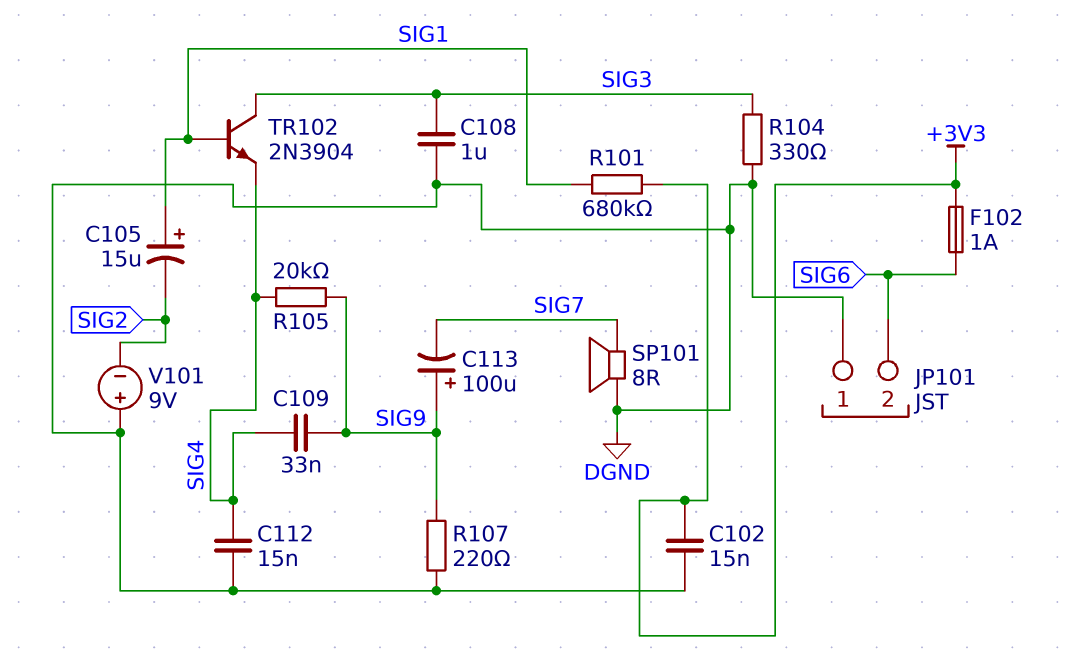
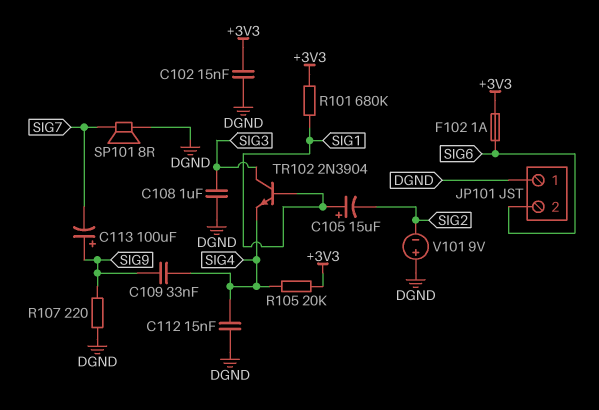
R104: 330 (DGND, SIG3) -> none
R105: 20k (SIG4, SIG9) -> 20k (+3V3, SIG4)

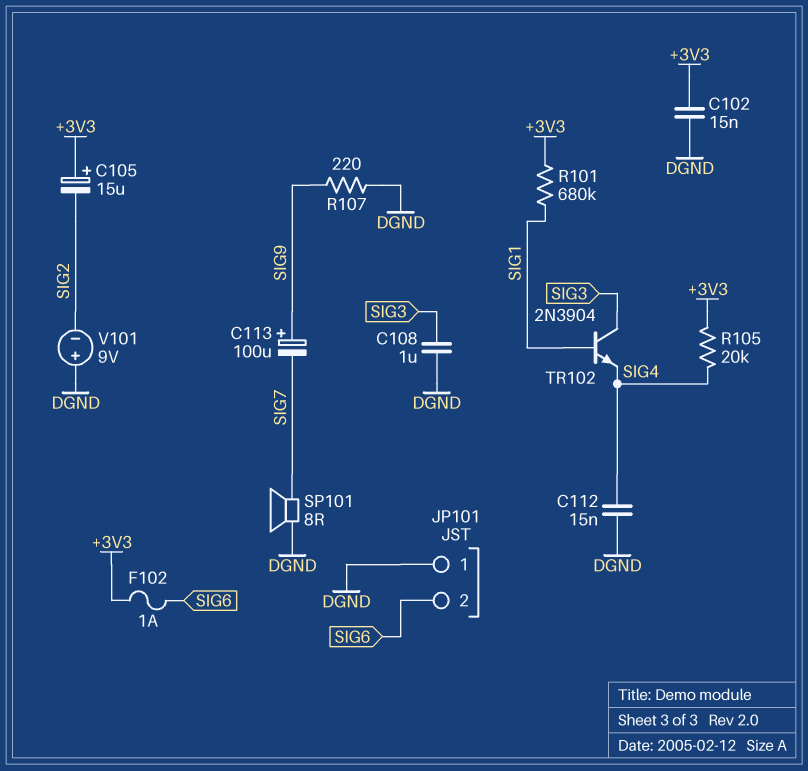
C105: 15uF (plus SIG1, minus SIG2) -> 15uF (plus +3V3, minus SIG2)
C109: 33nF (SIG4, SIG9) -> none

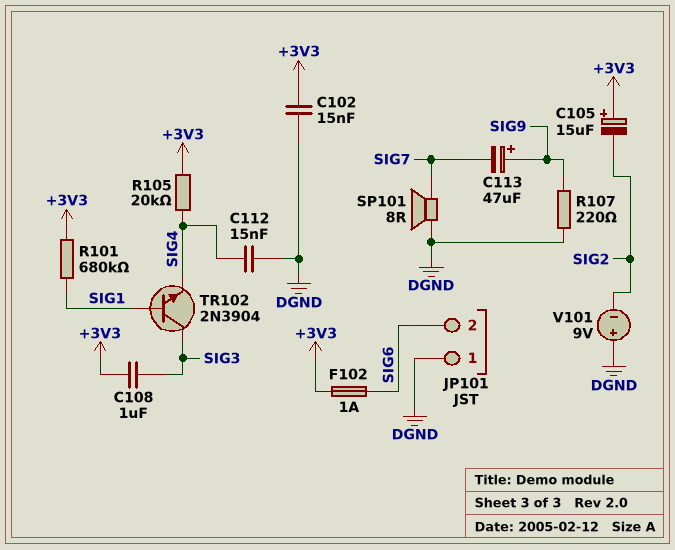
C108: 1uF (DGND, SIG3) -> 1uF (+3V3, SIG3)
C113: 100uF (plus SIG9, minus SIG7) -> 47uF (plus SIG9, minus SIG7)

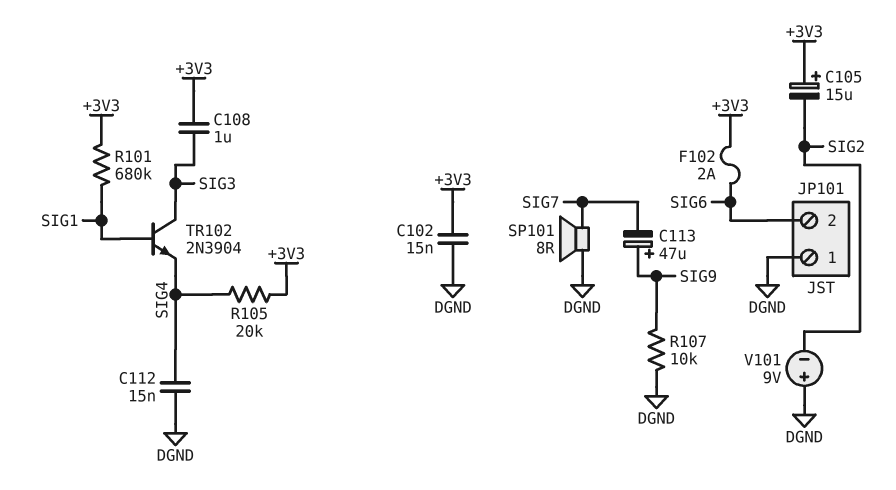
F102: 1A (+3V3, SIG6) -> 2A (+3V3, SIG6)
R107: 220 (DGND, SIG9) -> 10k (DGND, SIG9)

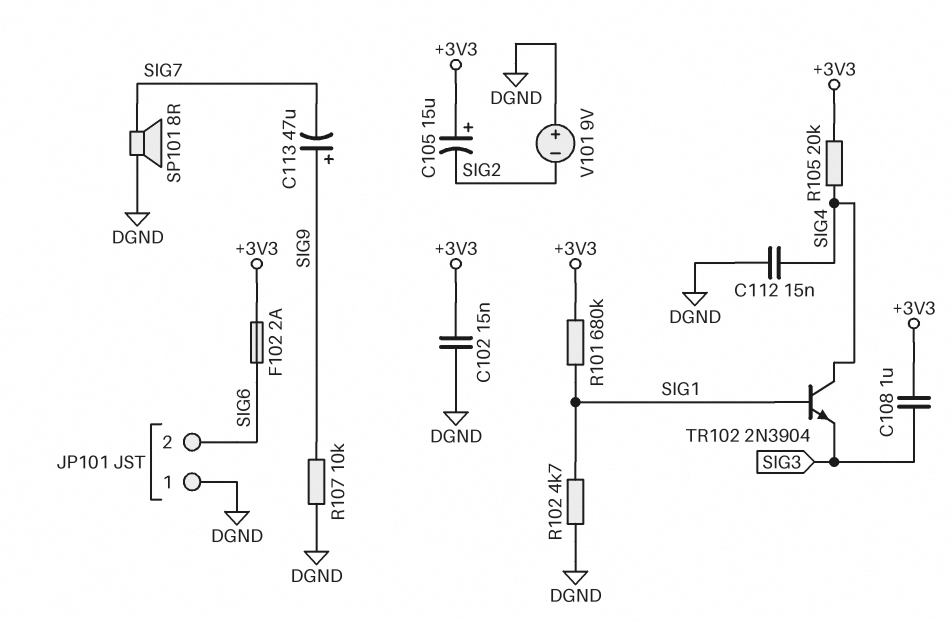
R102: none -> 4.7k (DGND, SIG1)
TR102: NPN 2N3904 (B SIG1, C SIG3, E SIG4) -> NPN 2N3904 (B SIG1, C SIG4, E SIG3)

